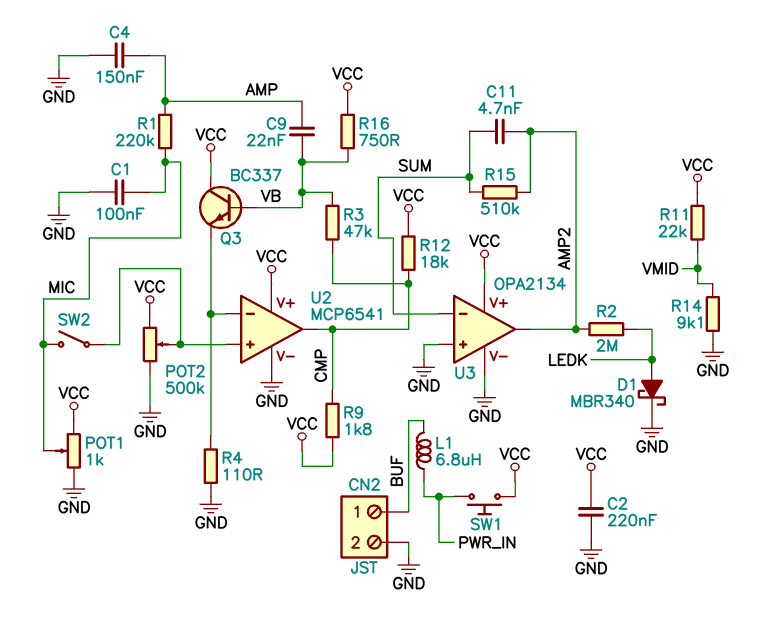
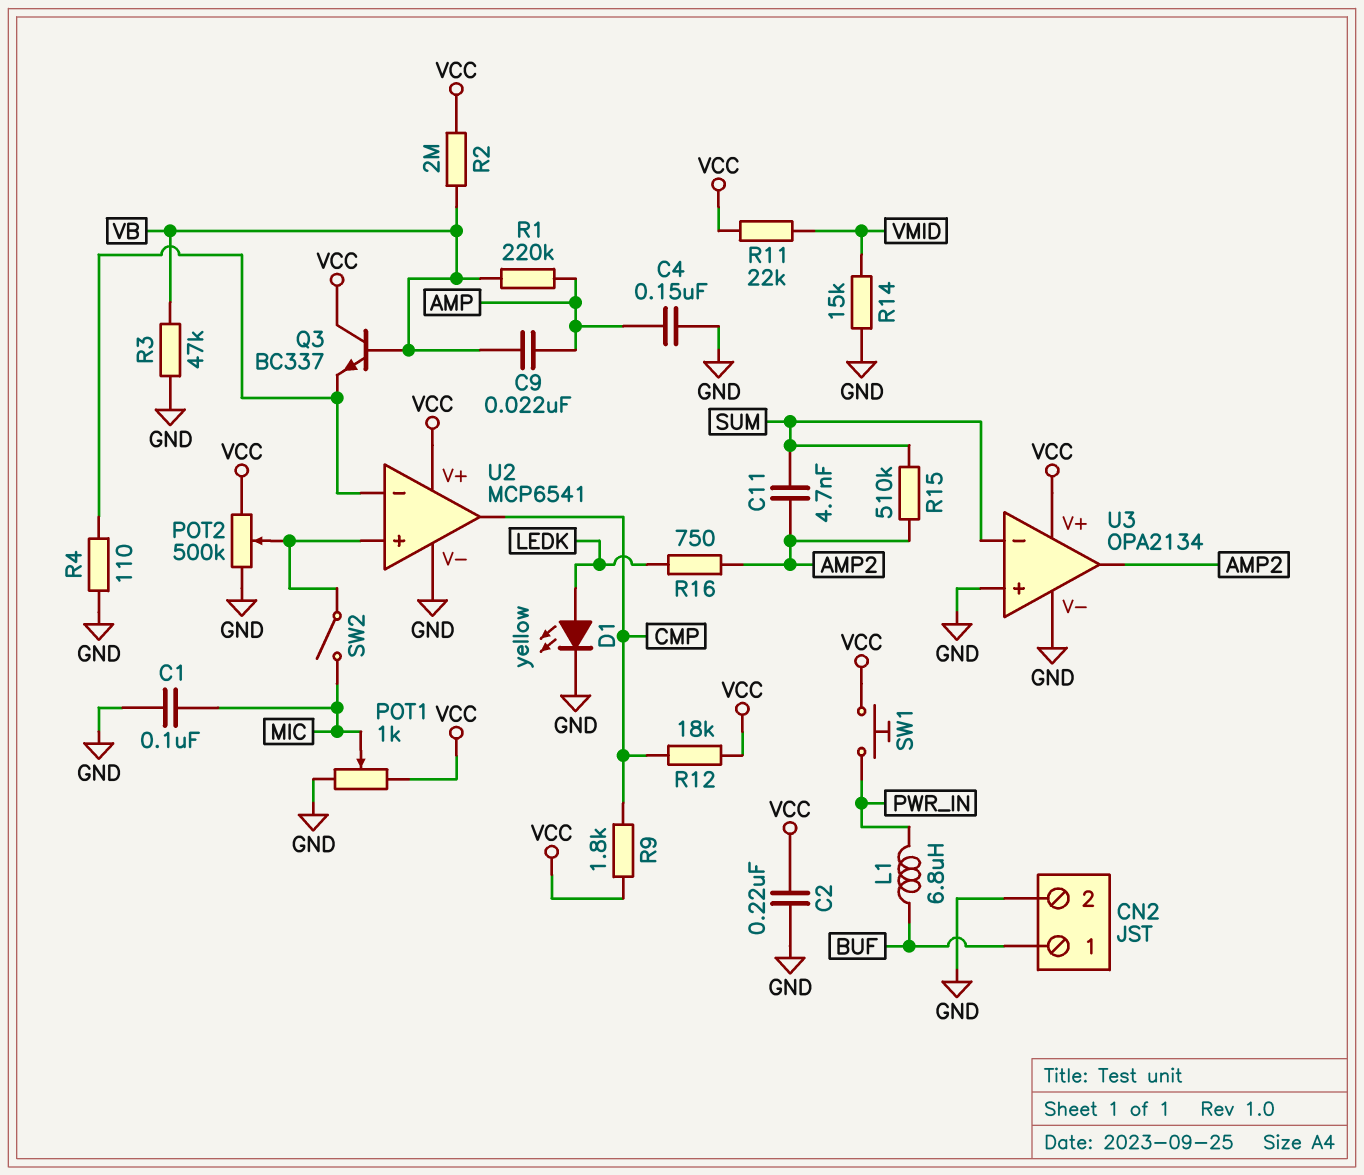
D1: schottky MBR340 (A LEDK, K GND) -> LED yellow (A LEDK, K GND)
R1: 220k (AMP, MIC) -> 220k (AMP, VB)
R2: 2M (AMP2, LEDK) -> 2M (VB, VCC)
R3: 47k (CMP, VB) -> 47k (GND, VB)
R14: 9.1k (GND, VMID) -> 15k (GND, VMID)
R16: 750 (VB, VCC) -> 750 (AMP2, LEDK)

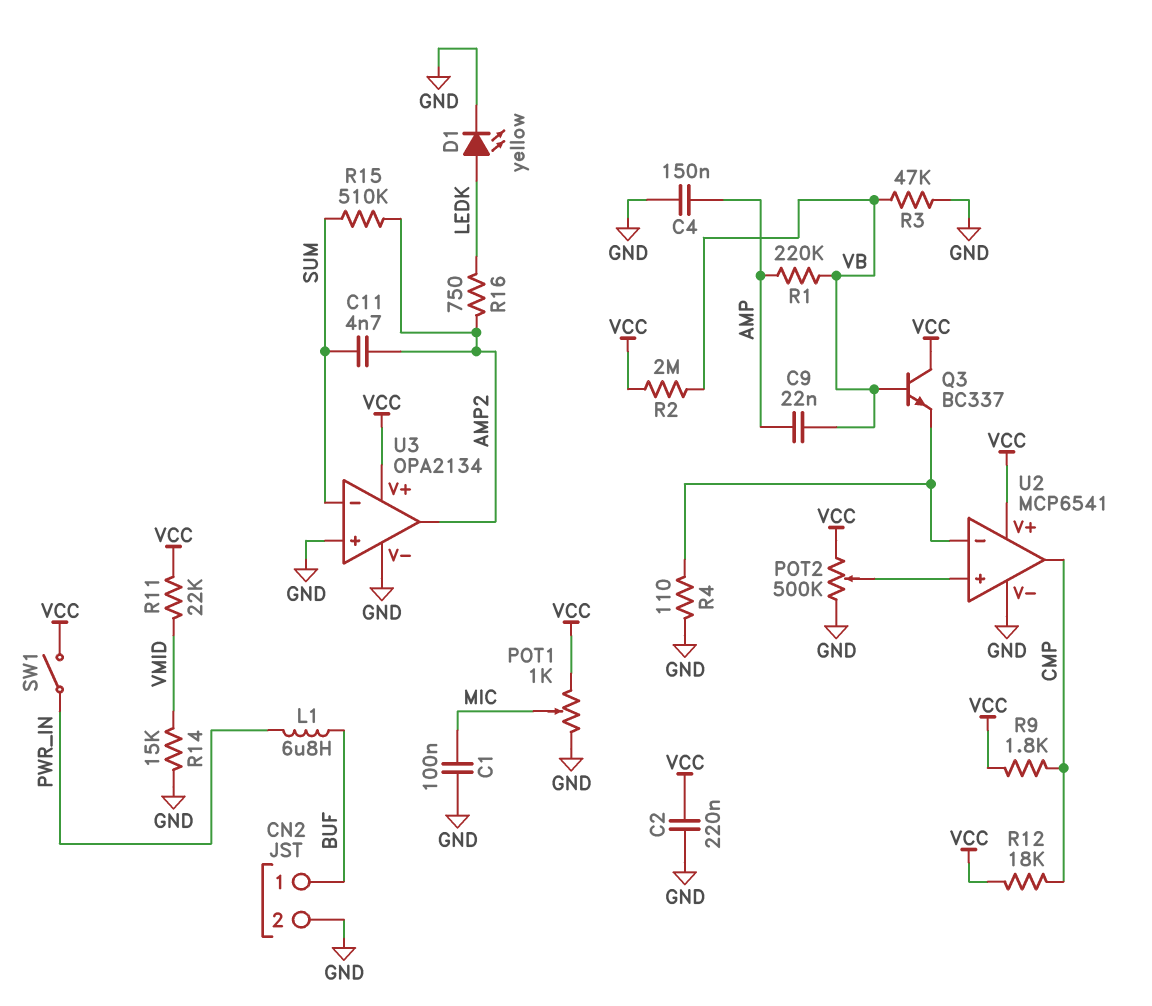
SW1: button (PWR_IN, VCC) -> switch (PWR_IN, VCC)
SW2: switch (MIC, U2/in+) -> none

